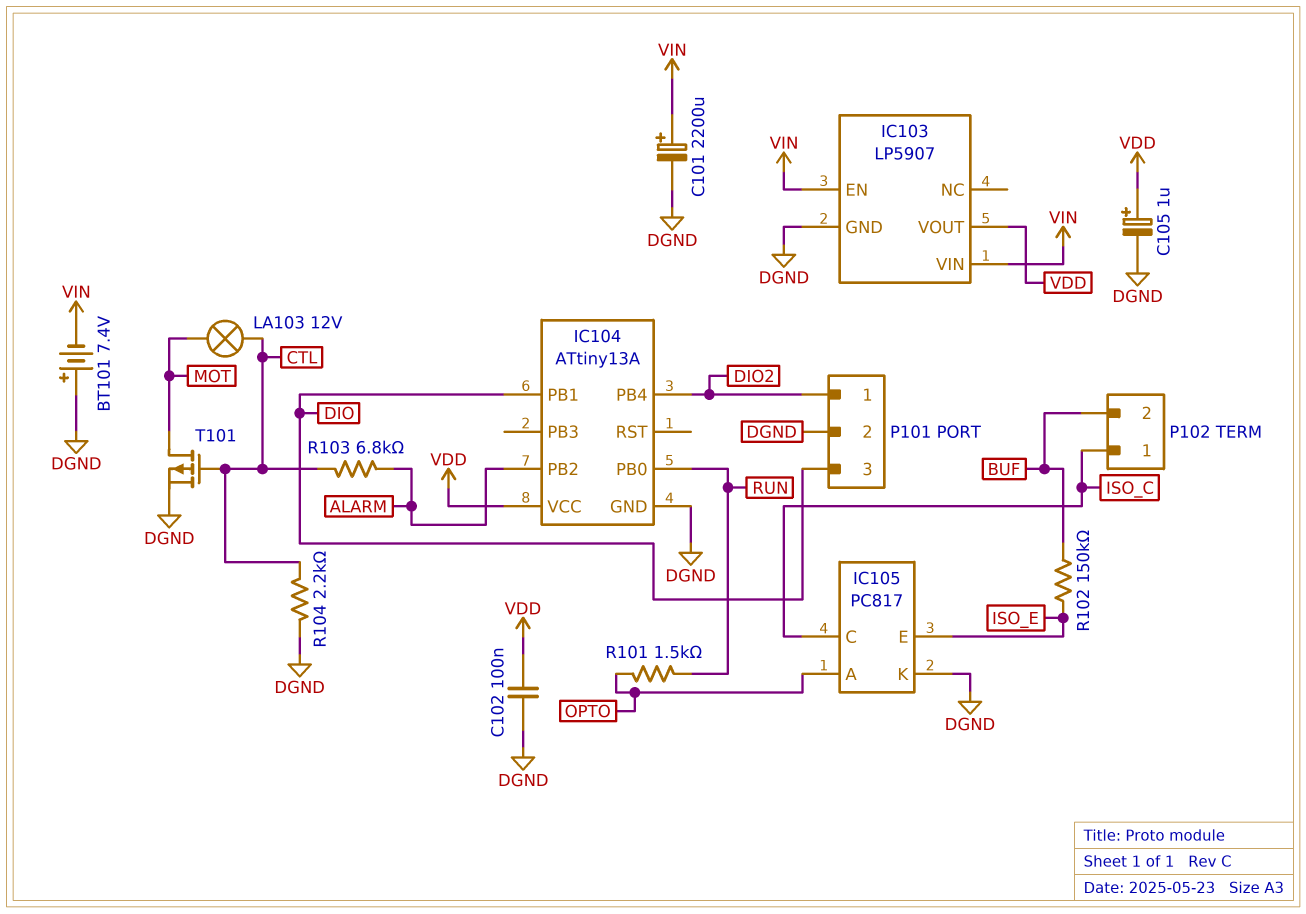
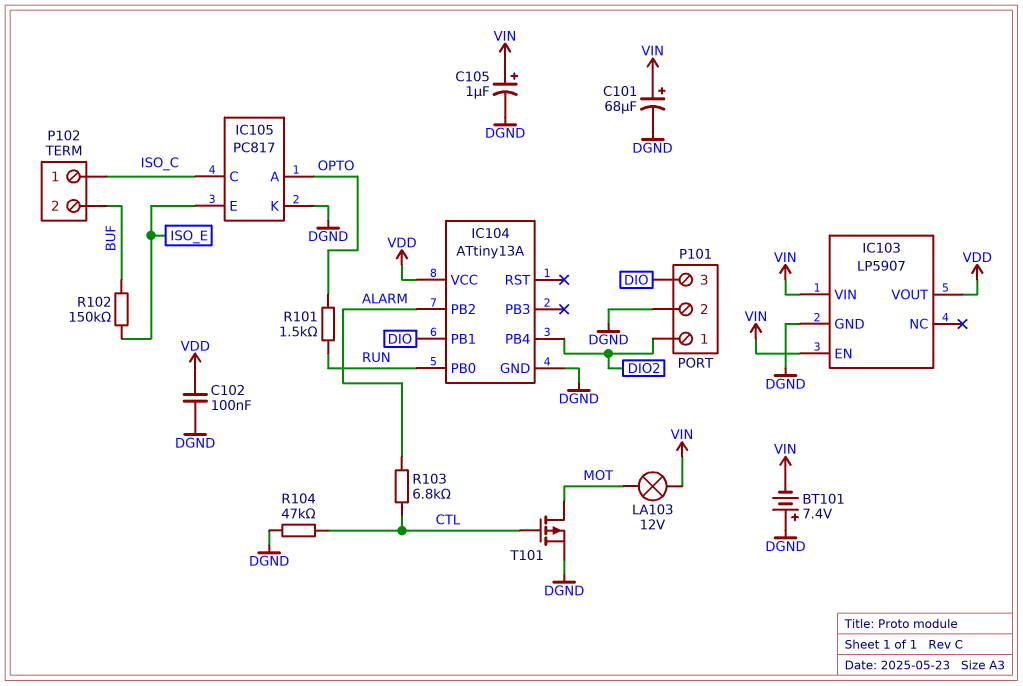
C101: 2200uF (plus VIN, minus DGND) -> 68uF (plus VIN, minus DGND)
C105: 1uF (plus VDD, minus DGND) -> 1uF (plus VIN, minus DGND)
LA103: lamp 12V (CTL, MOT) -> lamp 12V (MOT, VIN)
R104: 2.2k (CTL, DGND) -> 47k (CTL, DGND)

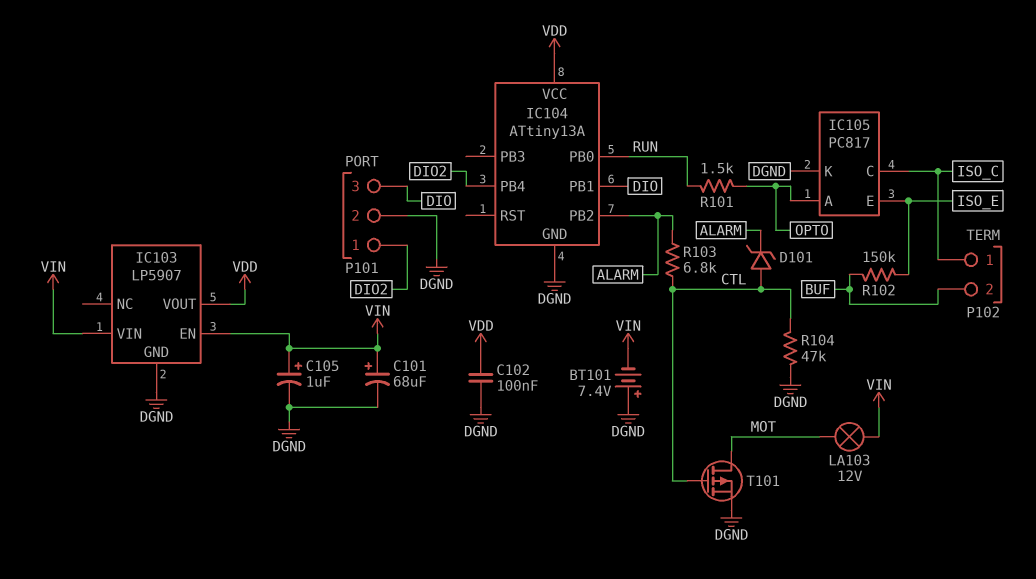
D101: none -> zener (A CTL, K ALARM)

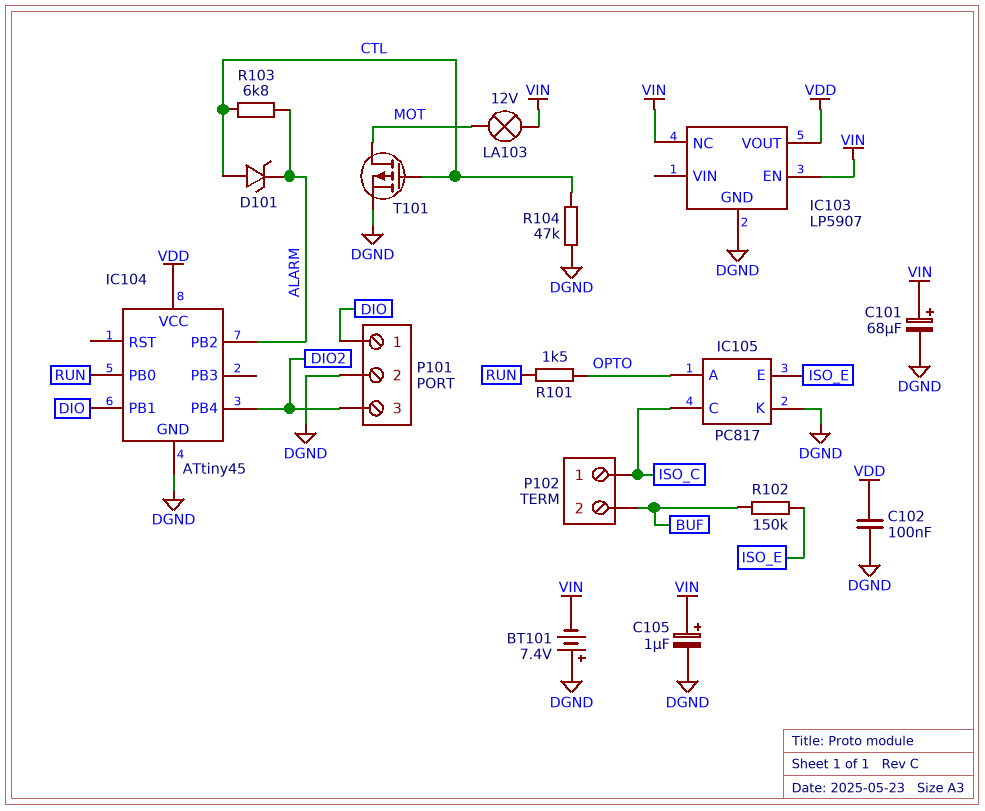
IC103 pin NC: none -> VIN
IC103 pin VIN: VIN -> none
IC104: ATtiny13A -> ATtiny45
P101 pin 1: DIO2 -> DIO
P101 pin 3: DIO -> DIO2

